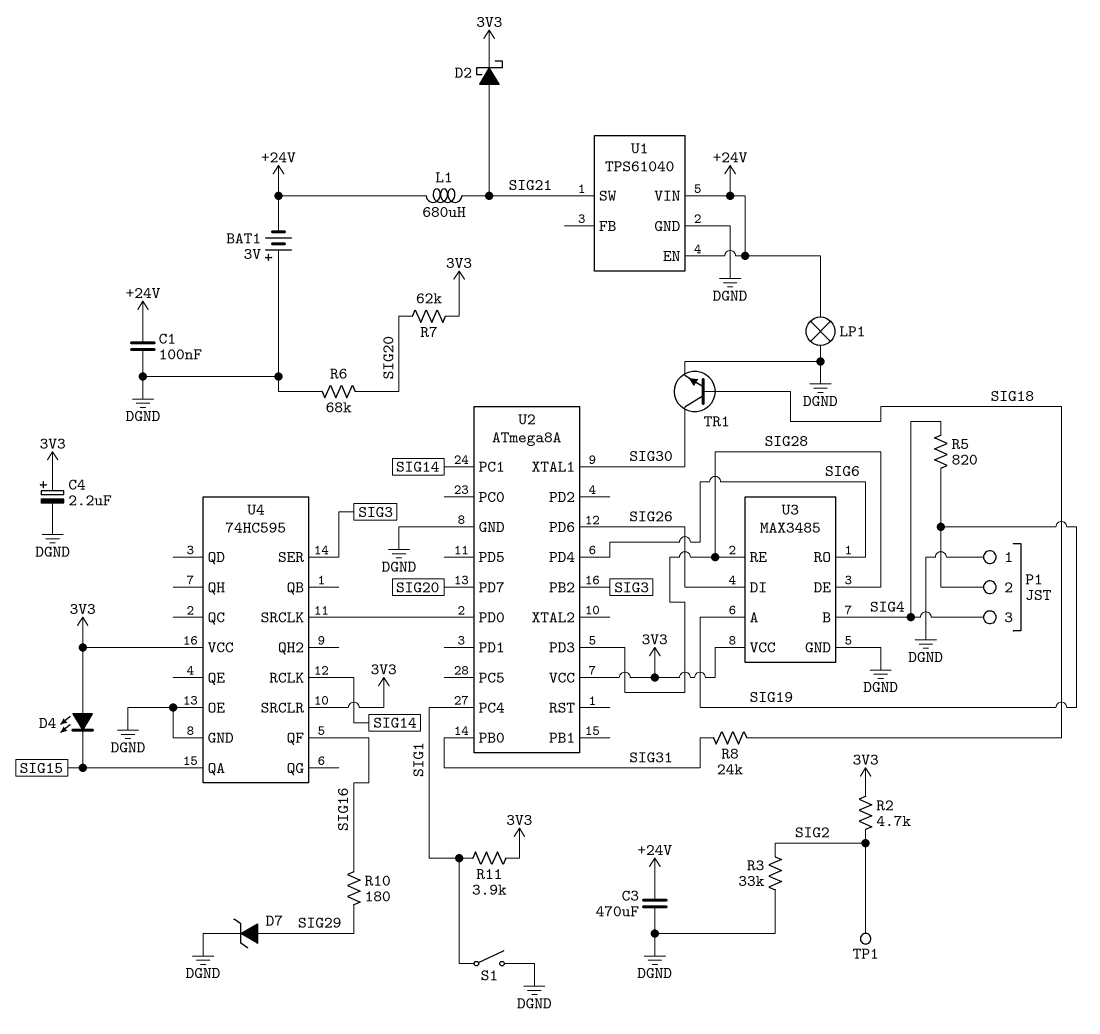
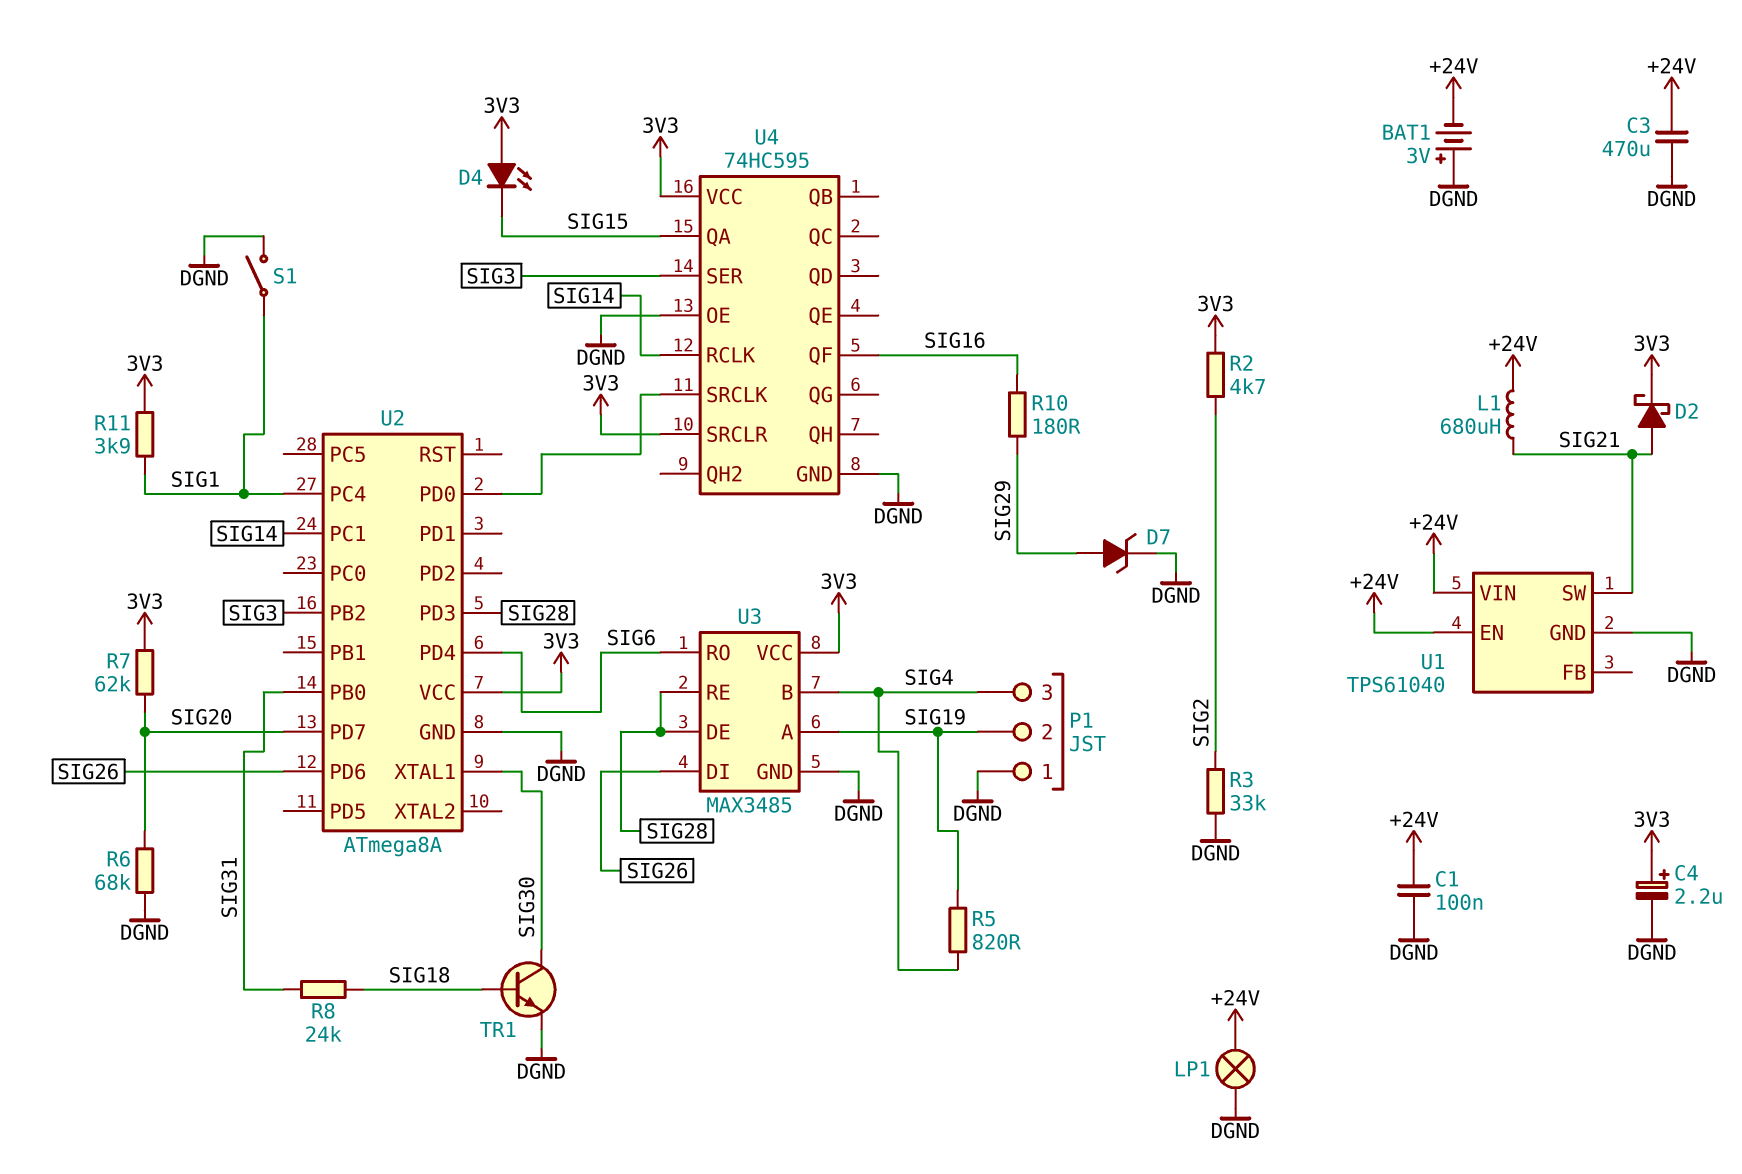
TP1: test point (SIG2) -> none

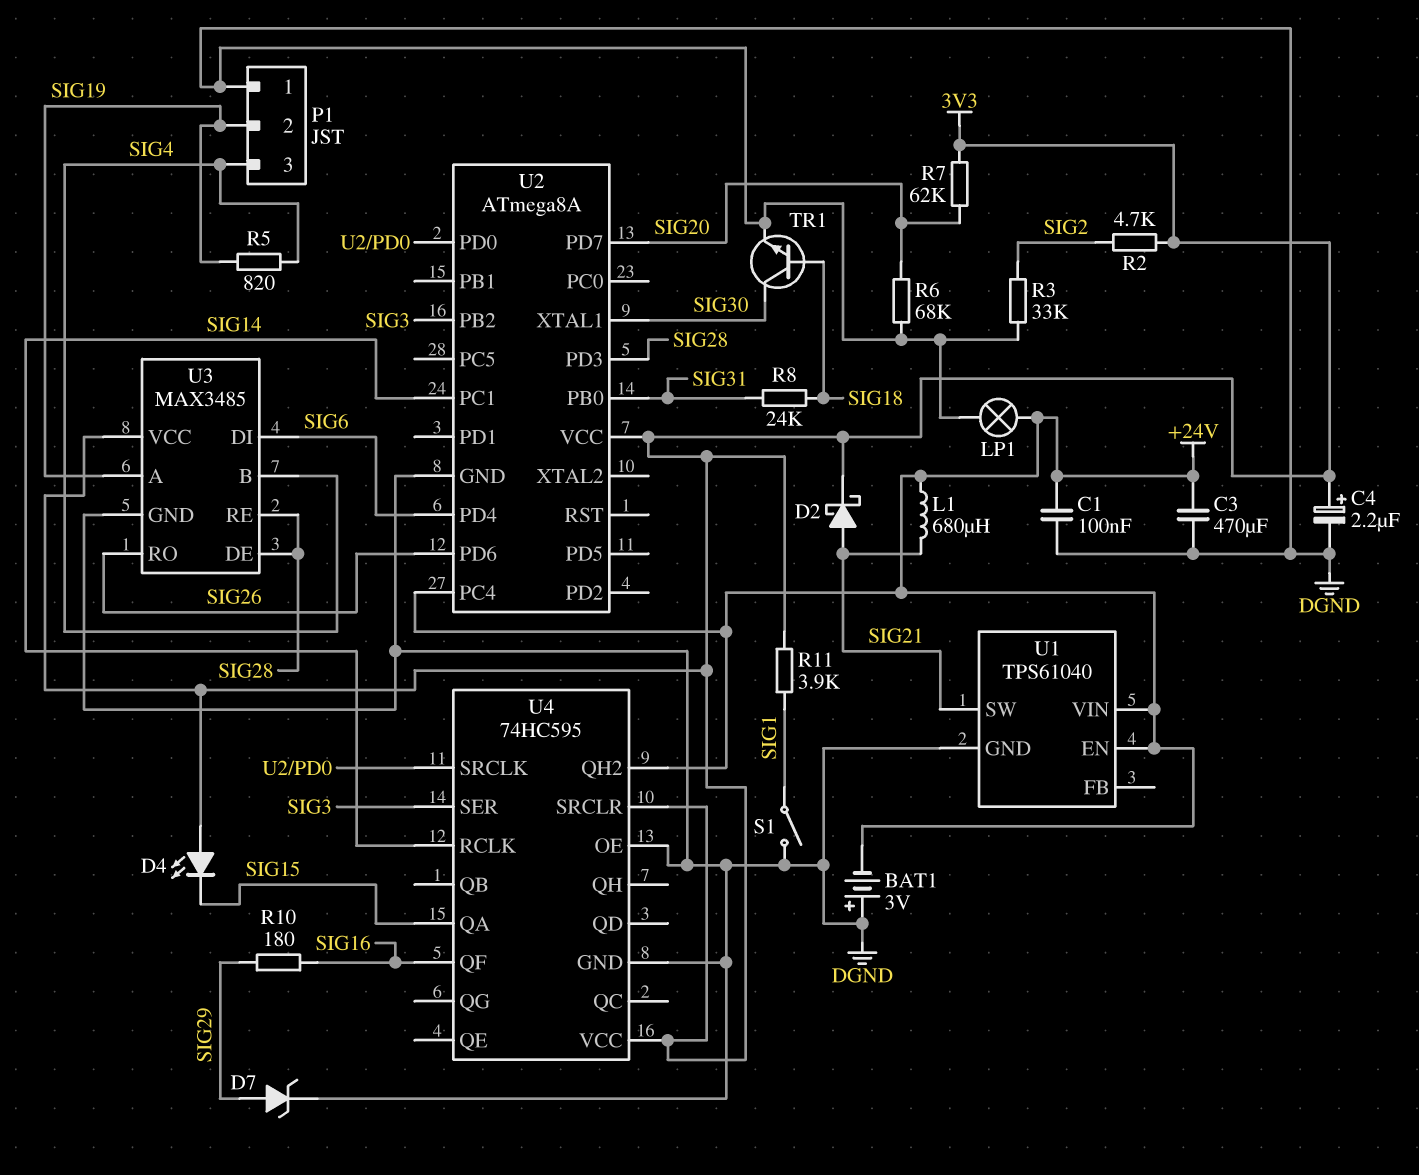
U2 pin PC4: SIG1 -> +24V
U3 pin DI: SIG26 -> SIG6
U3 pin RO: SIG6 -> SIG26
U4 pin QH2: none -> +24V

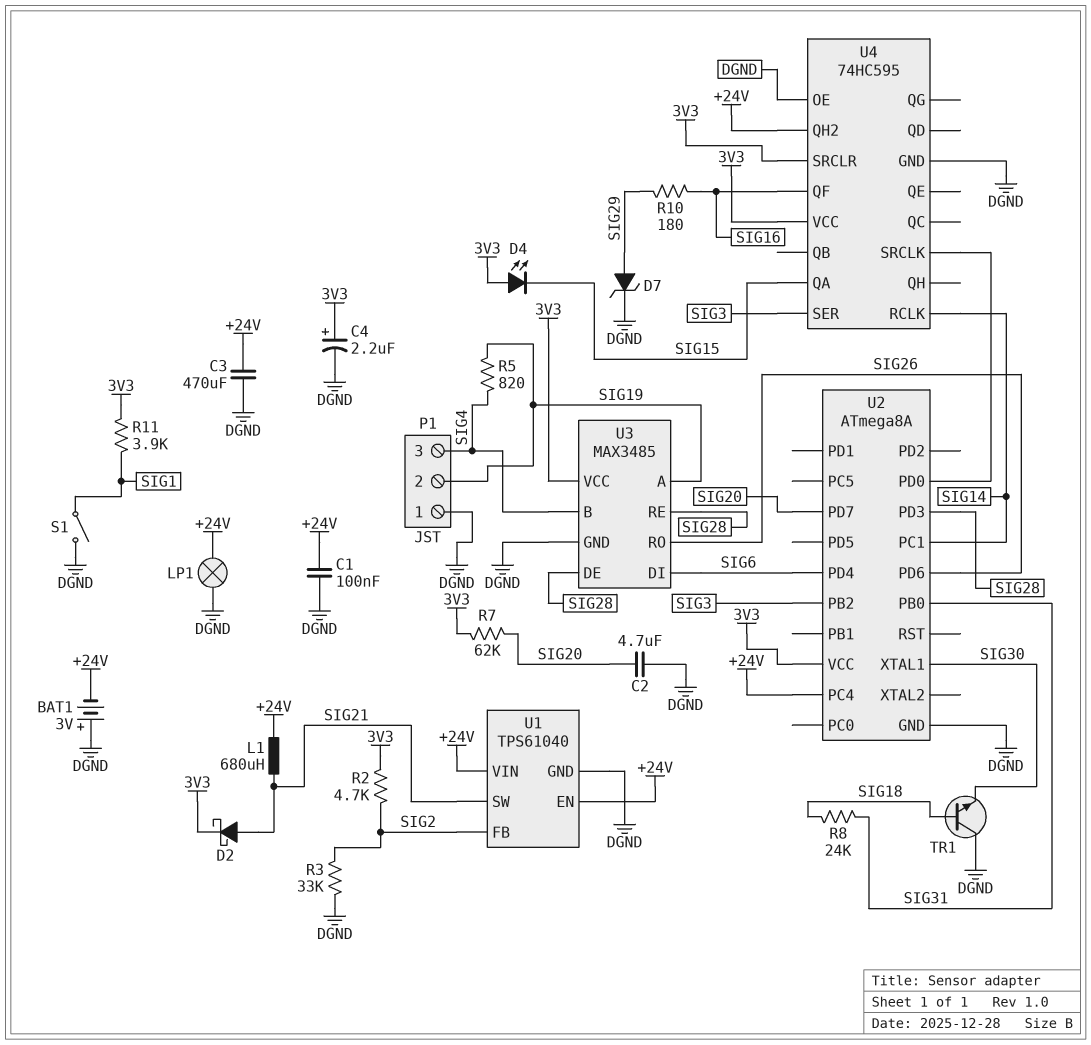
C2: none -> 4.7uF (DGND, SIG20)
R6: 68k (DGND, SIG20) -> none
TR1: NPN (B SIG18, C SIG30, E DGND) -> NPN (B SIG18, C DGND, E SIG30)
U1 pin FB: none -> SIG2

